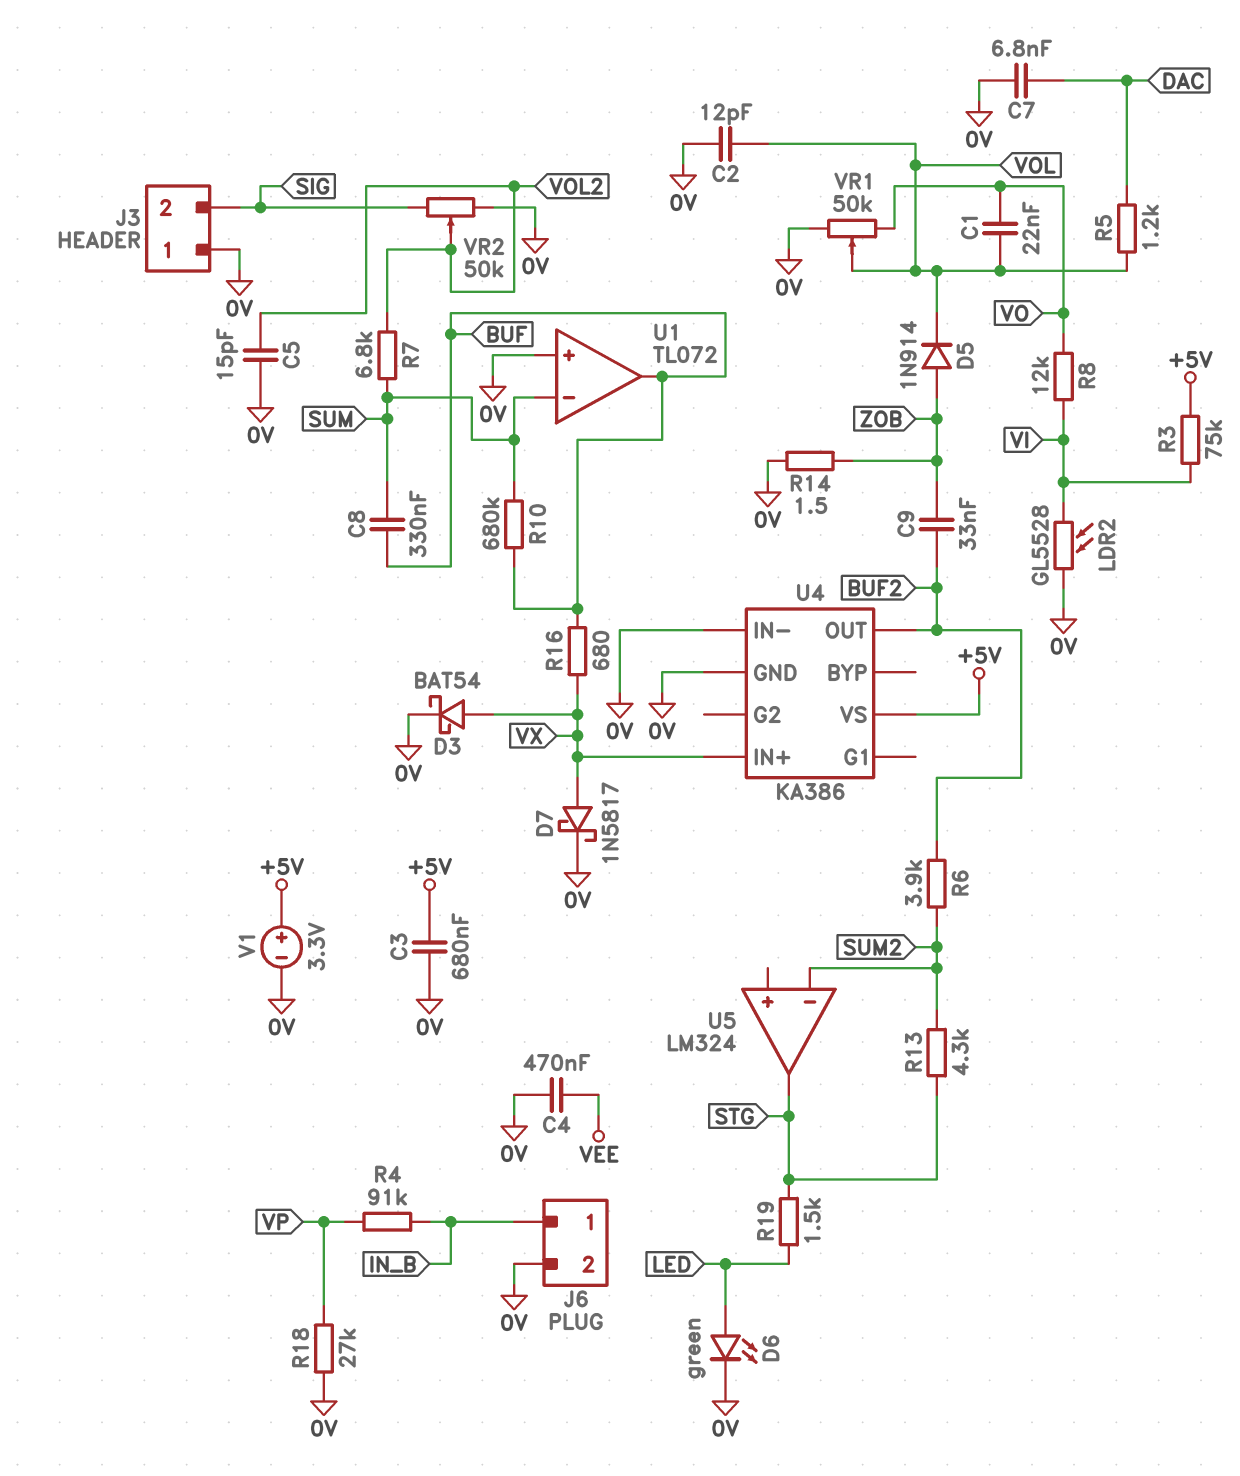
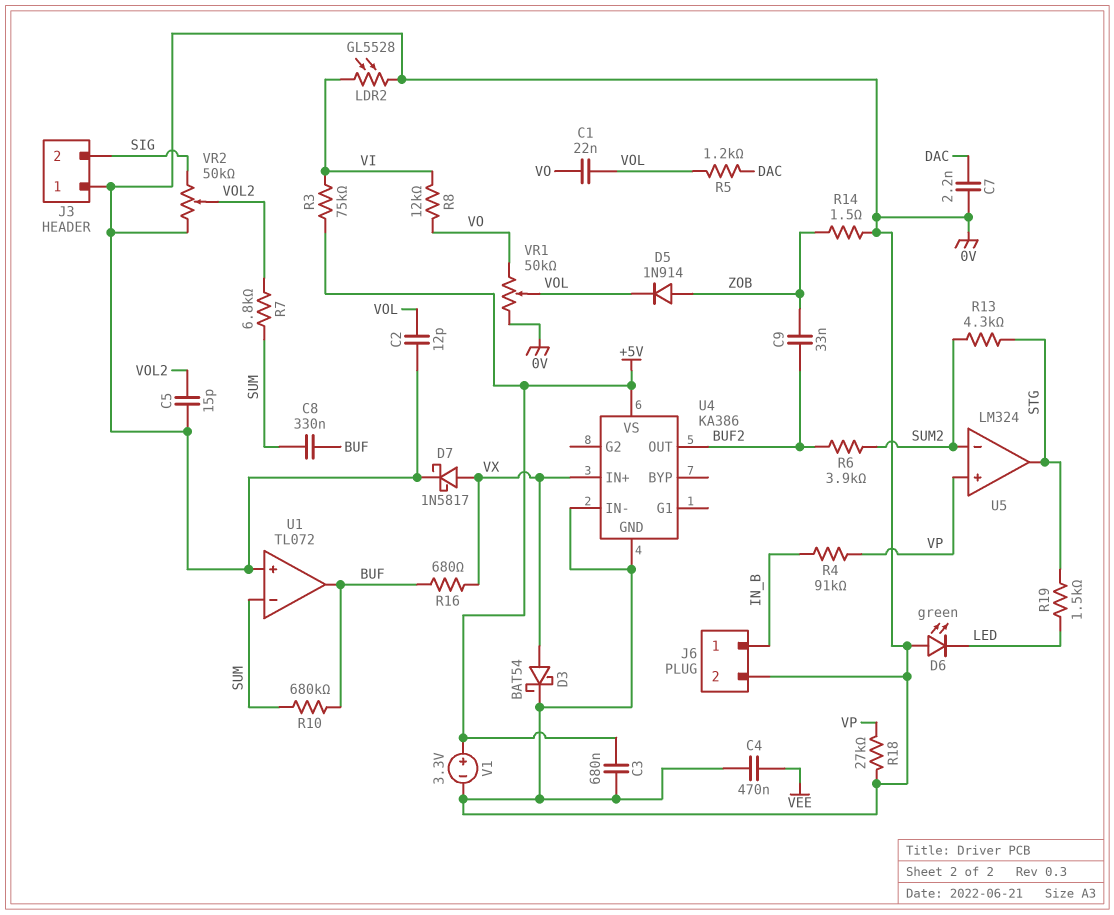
C7: 6.8nF (0V, DAC) -> 2.2nF (0V, DAC)
D6: LED green (A LED, K 0V) -> LED green (A 0V, K LED)
U5 pin in+: none -> VP

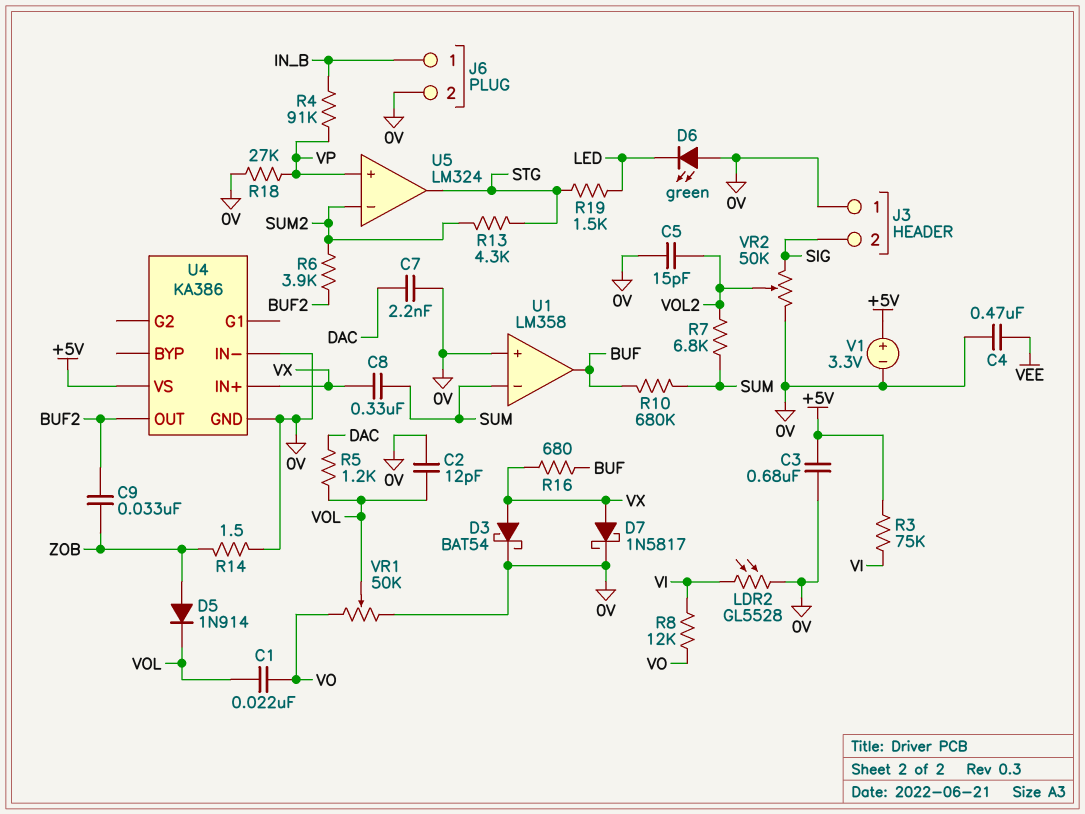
C8: 330nF (BUF, SUM) -> 330nF (SUM, VX)
U1: TL072 -> LM358

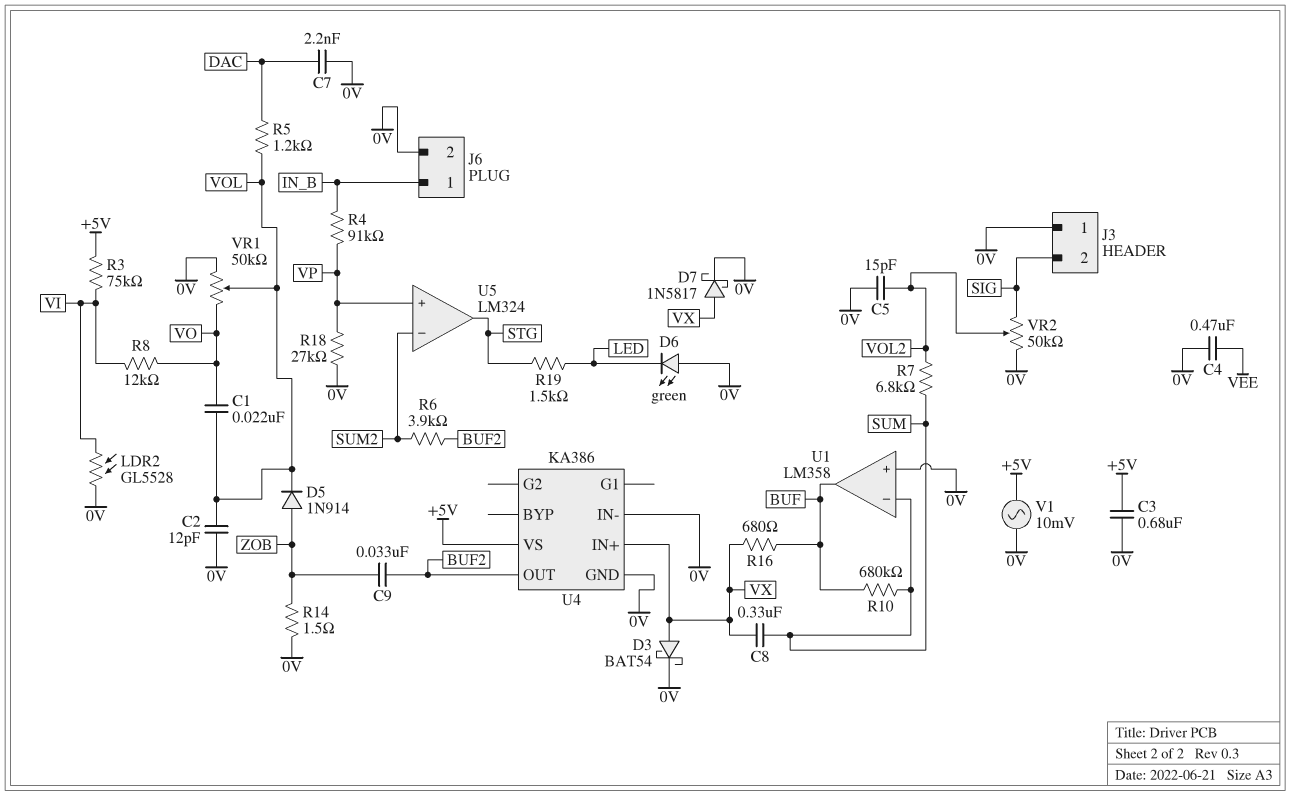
R13: 4.3k (STG, SUM2) -> none
V1: 3.3V (plus +5V, minus 0V) -> AC 10mV (+5V, 0V)

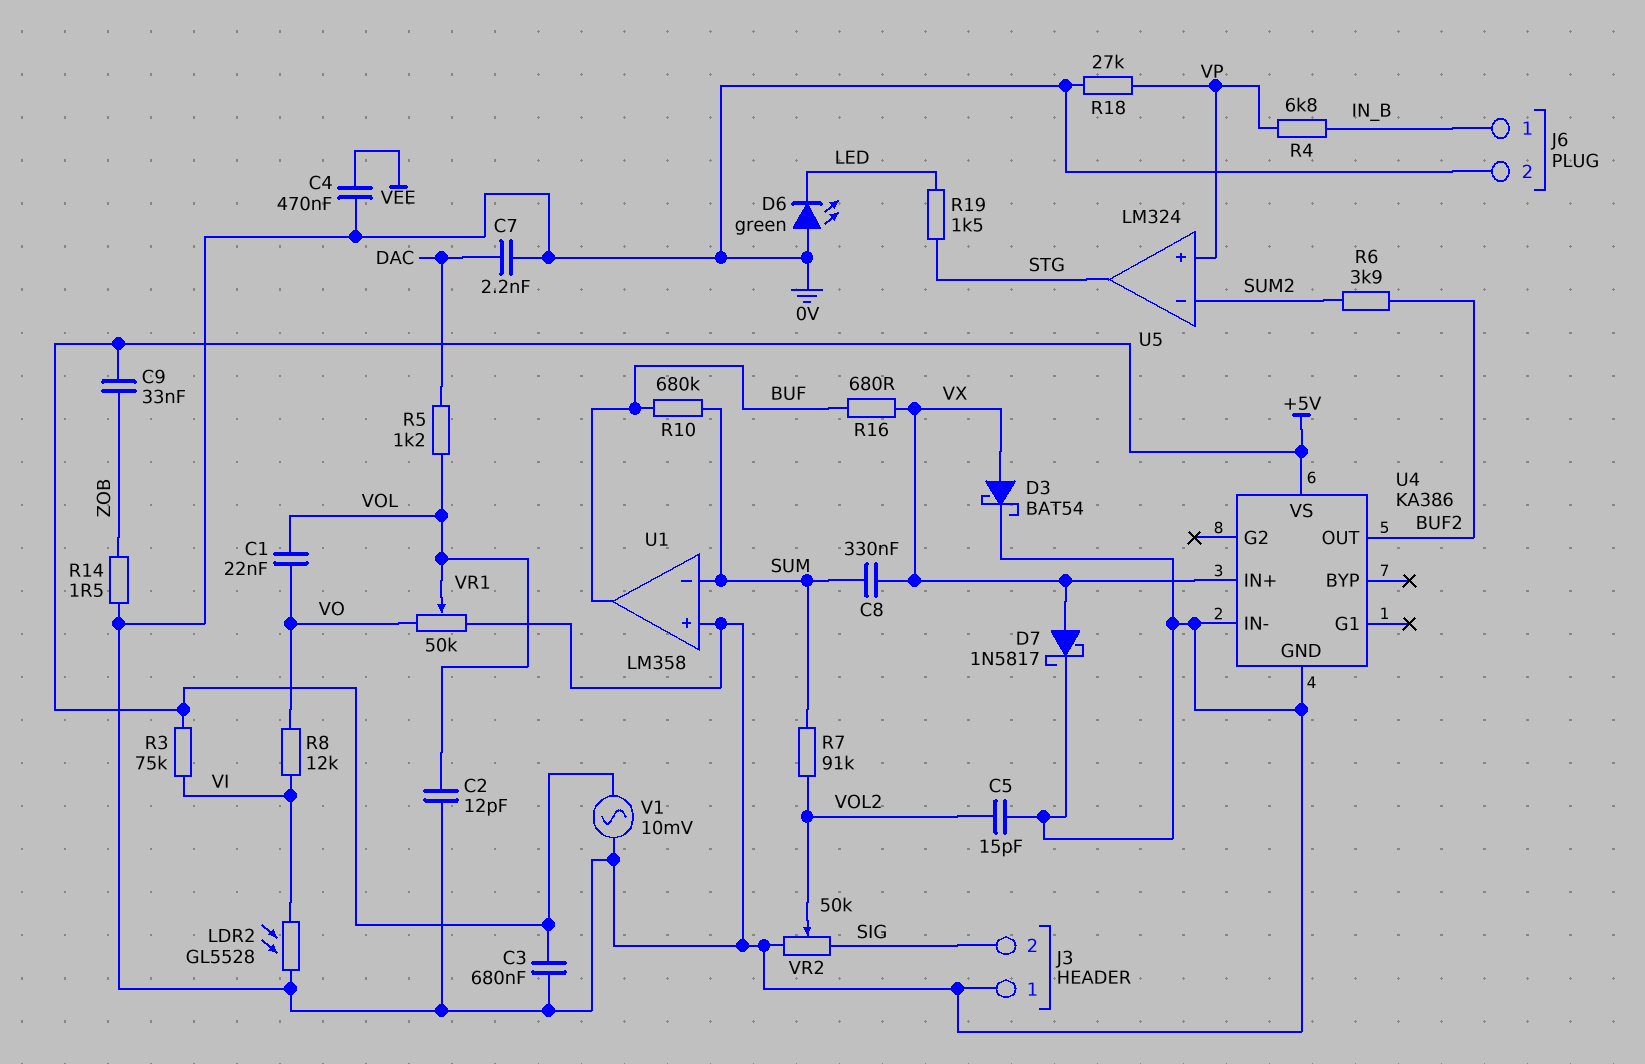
C9: 33nF (BUF2, ZOB) -> 33nF (+5V, ZOB)
D5: diode 1N914 (A ZOB, K VOL) -> none
R4: 91k (IN_B, VP) -> 6.8k (IN_B, VP)
R7: 6.8k (SUM, VOL2) -> 91k (SUM, VOL2)

